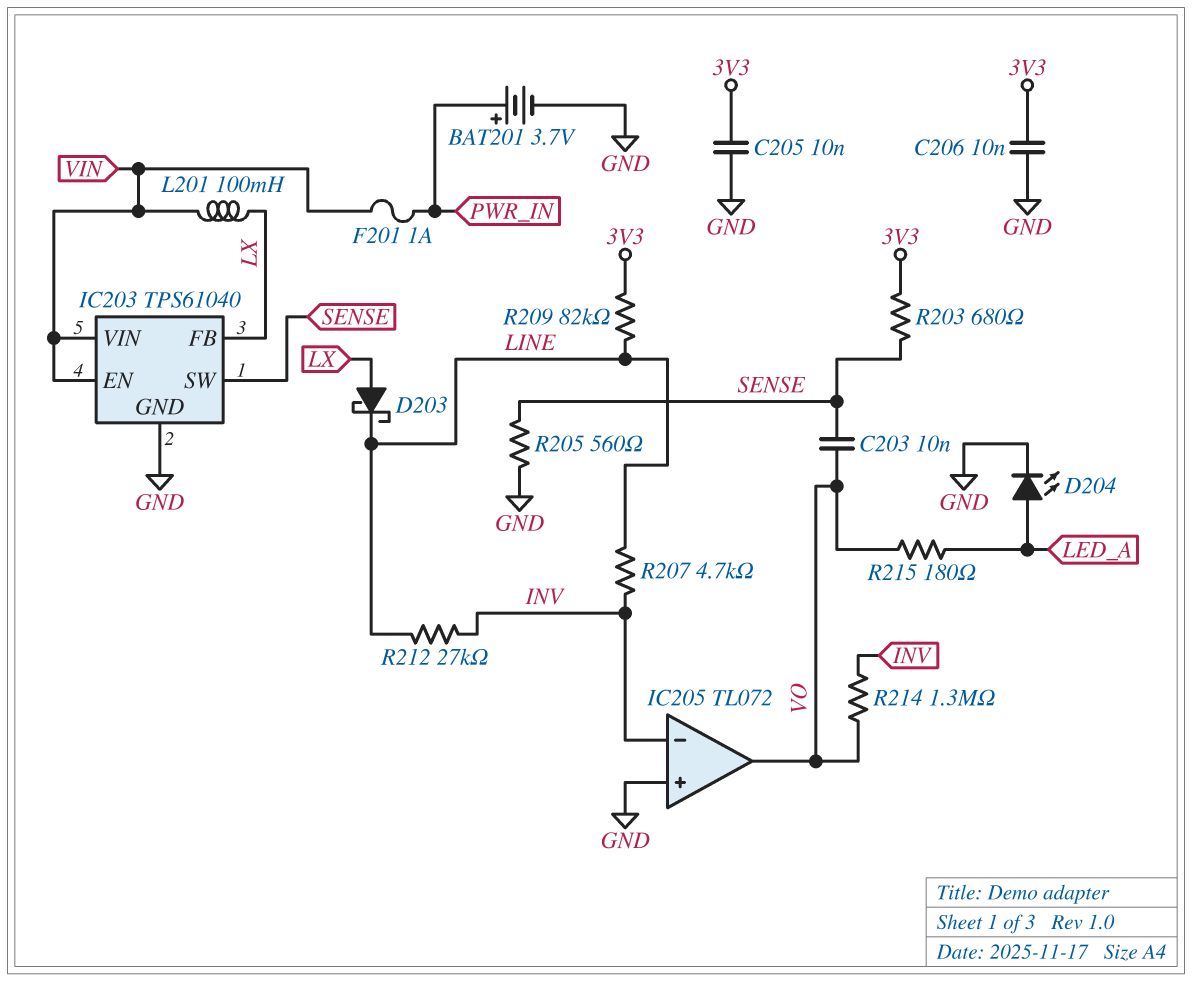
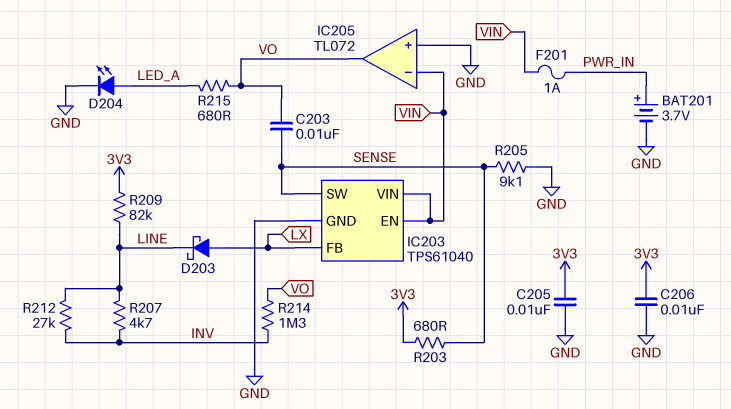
IC205 pin in-: INV -> VIN
L201: 100mH (LX, VIN) -> none
R205: 560 (GND, SENSE) -> 9.1k (GND, SENSE)
R215: 180 (LED_A, VO) -> 680 (LED_A, VO)

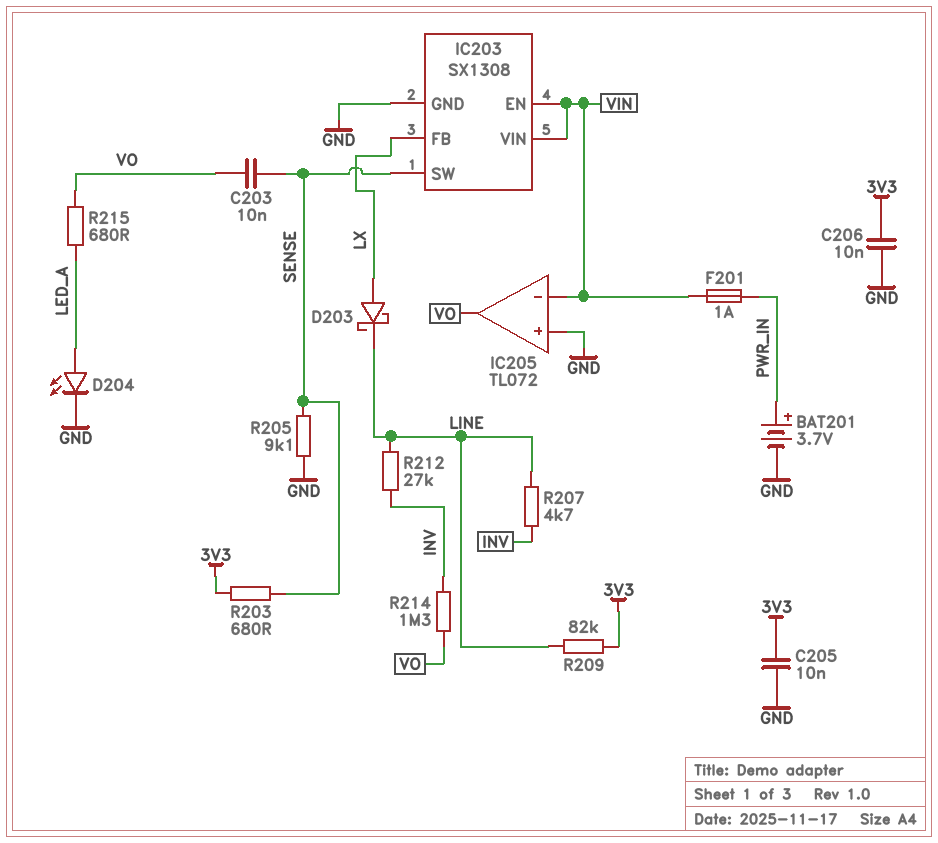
IC203: TPS61040 -> SX1308

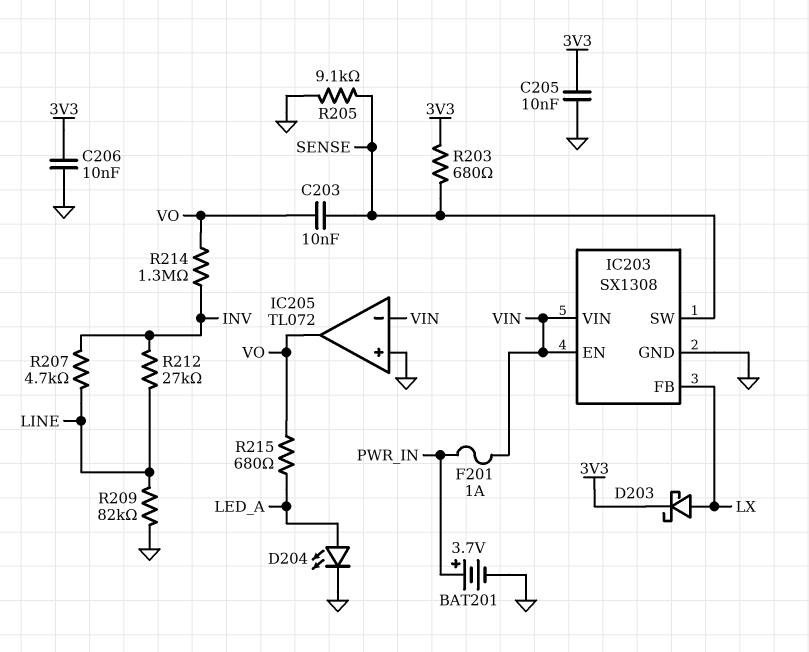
D203: schottky (A LX, K LINE) -> schottky (A LX, K 3V3)
R209: 82k (3V3, LINE) -> 82k (GND, LINE)

